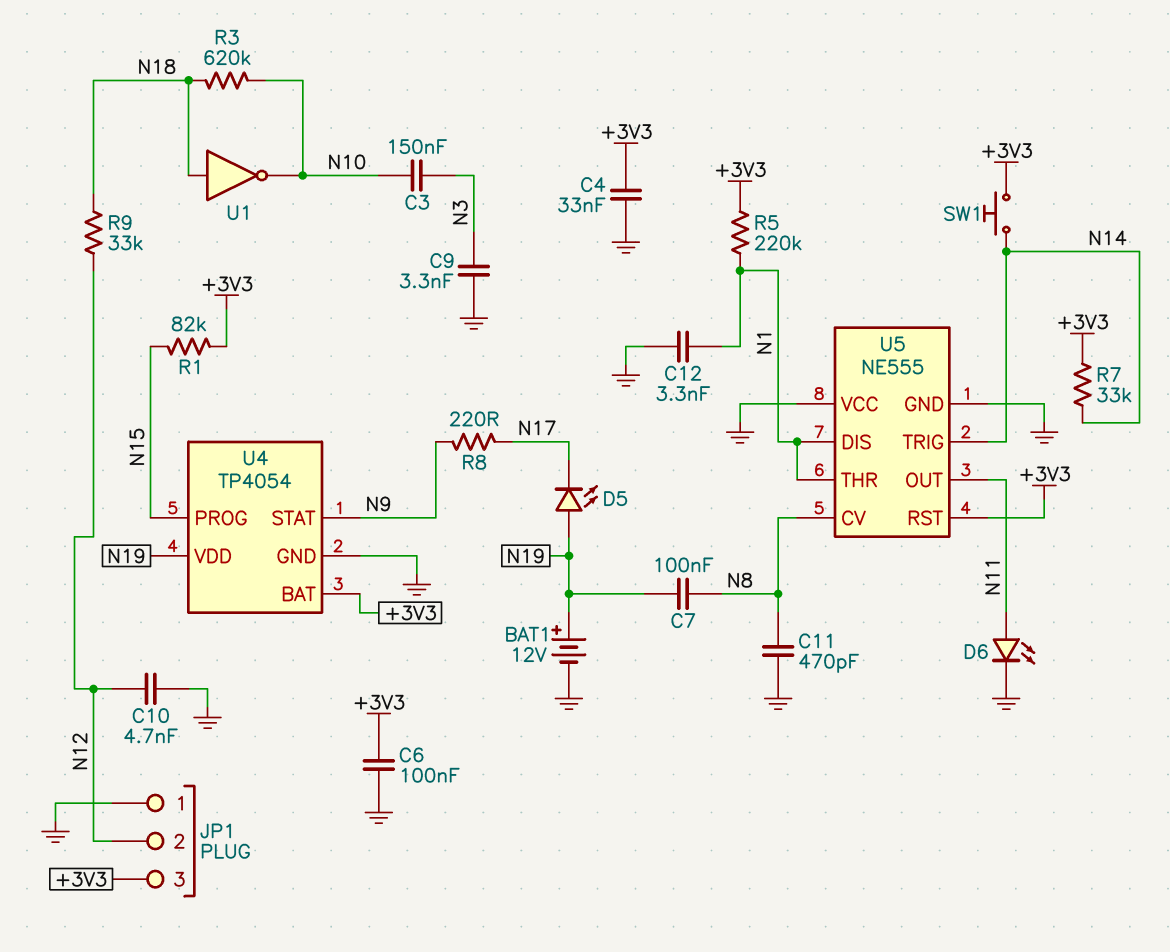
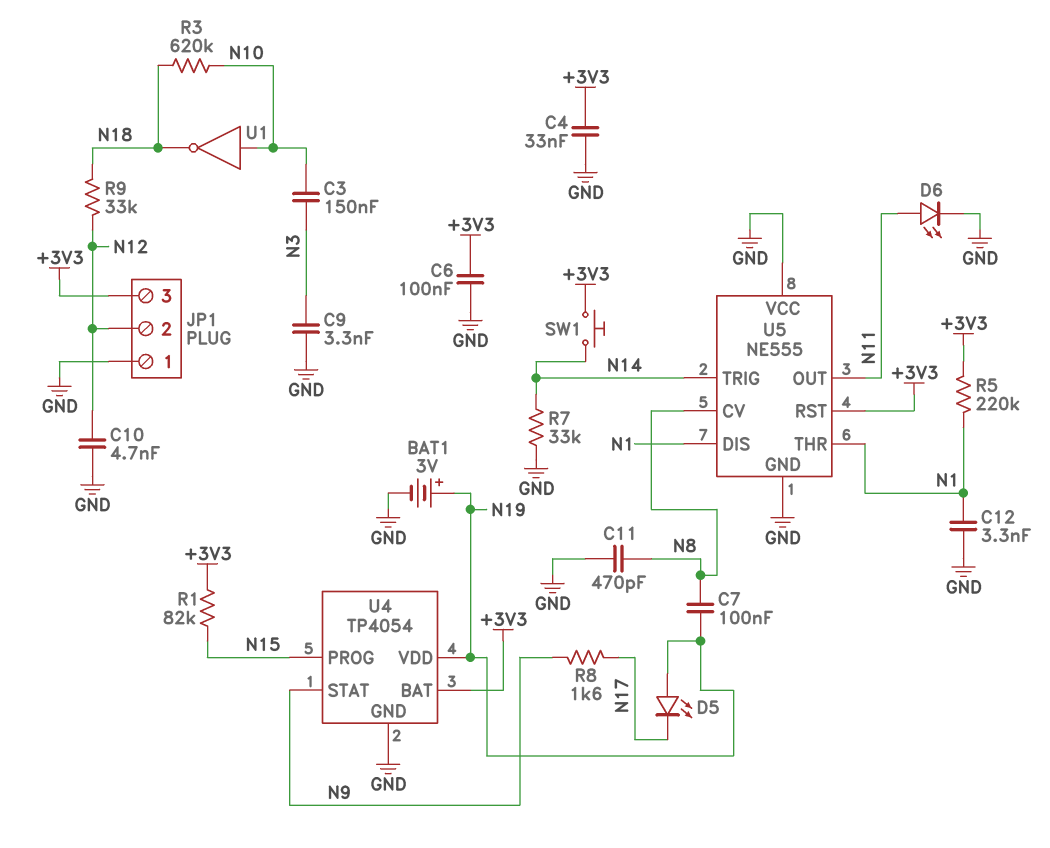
BAT1: 12V (plus N19, minus GND) -> 3V (plus N19, minus GND)
R7: 33k (+3V3, N14) -> 33k (GND, N14)
R8: 220 (N9, N17) -> 1.6k (N9, N17)
U1: NOT (in N18, out N10) -> NOT (in N10, out N18)

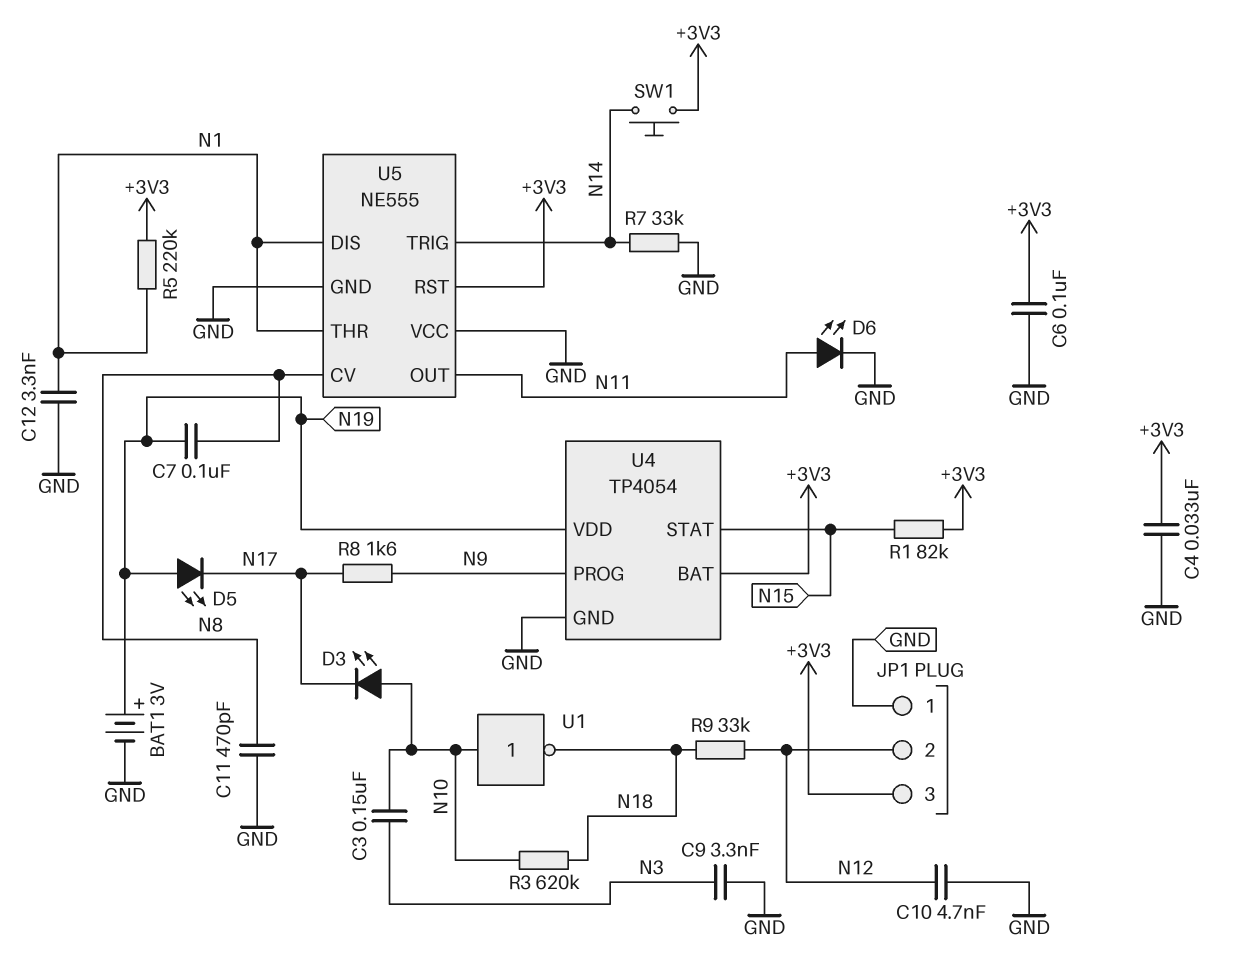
D3: none -> LED (A N10, K N17)
U4 pin PROG: N15 -> N9
U4 pin STAT: N9 -> N15

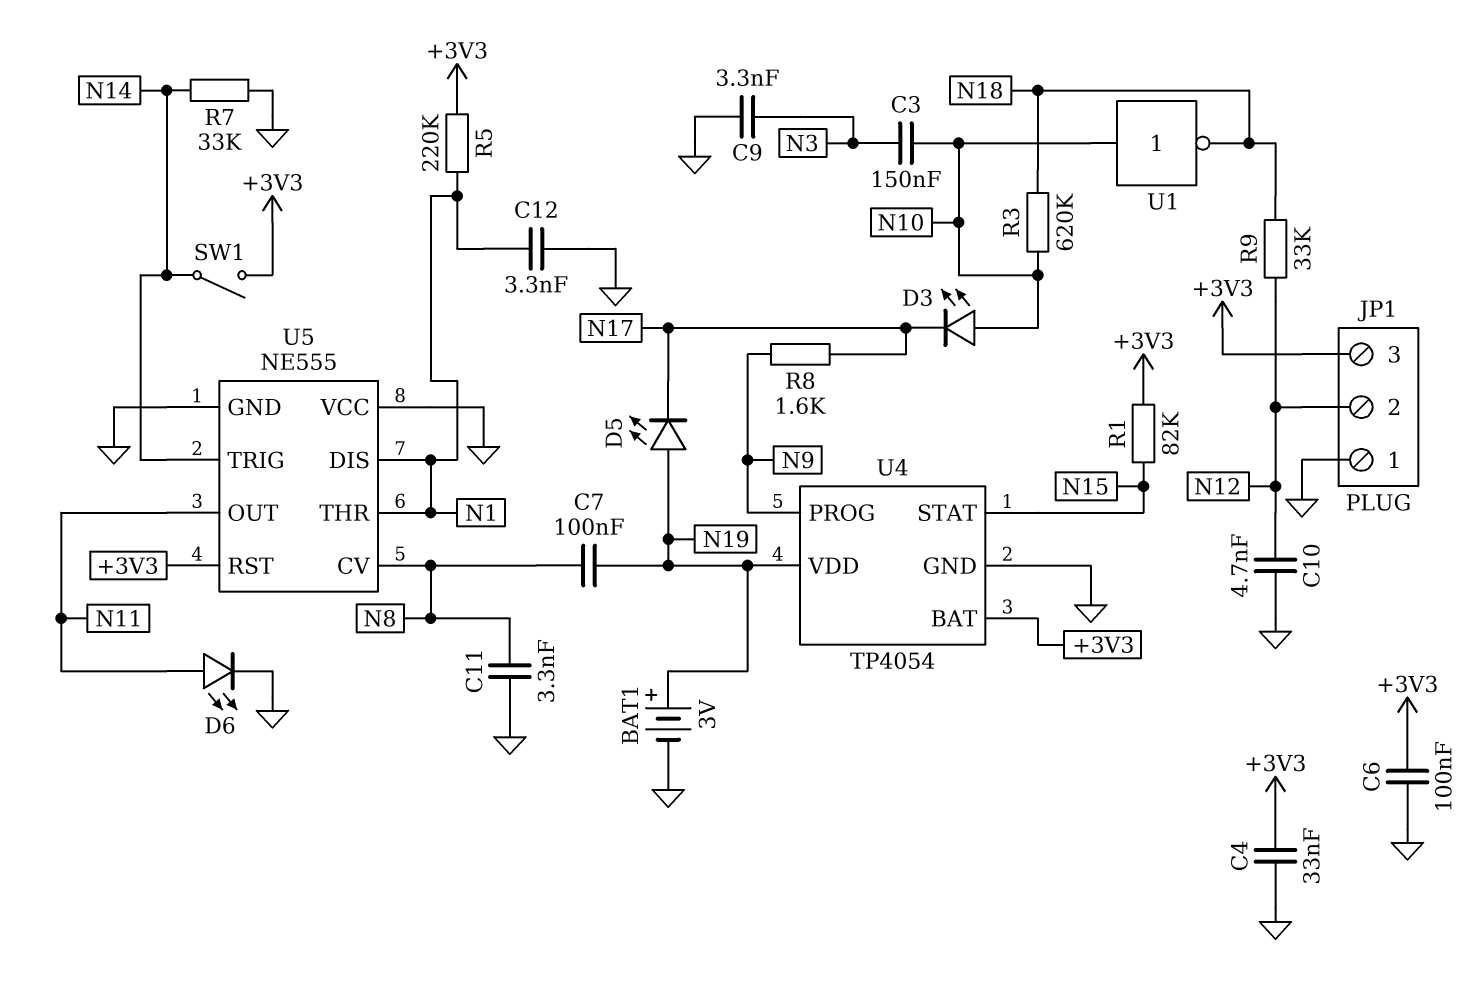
C11: 470pF (GND, N8) -> 3.3nF (GND, N8)
SW1: button (+3V3, N14) -> switch (+3V3, N14)

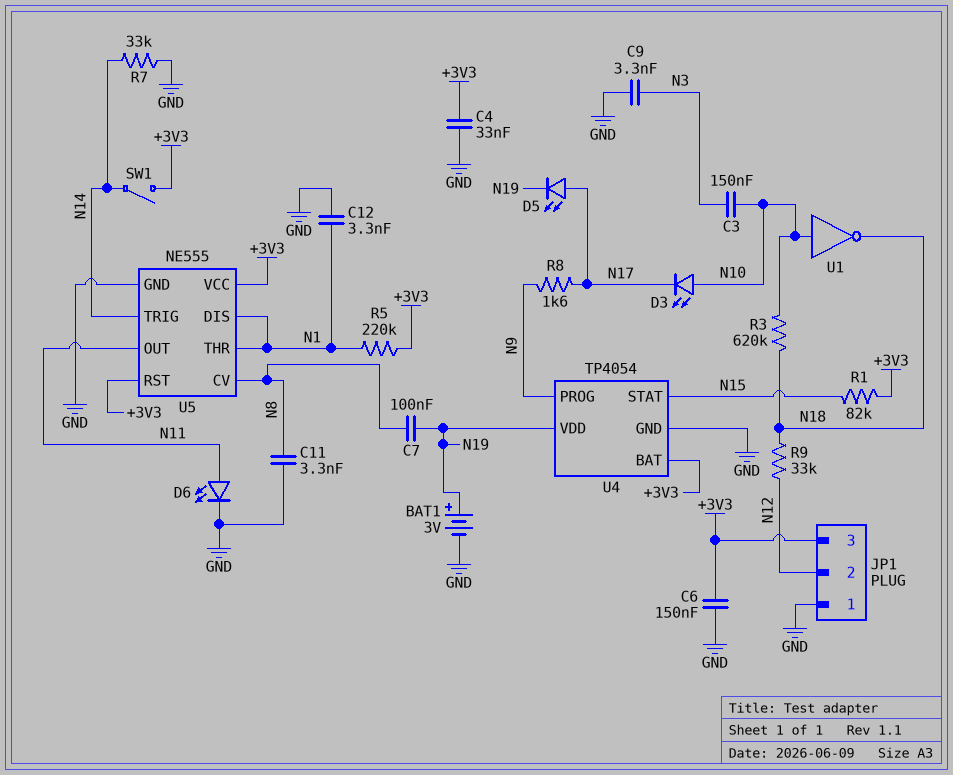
C6: 100nF (+3V3, GND) -> 150nF (+3V3, GND)
C10: 4.7nF (GND, N12) -> none
D5: LED (A N19, K N17) -> LED (A N17, K N19)
U5 pin VCC: GND -> +3V3

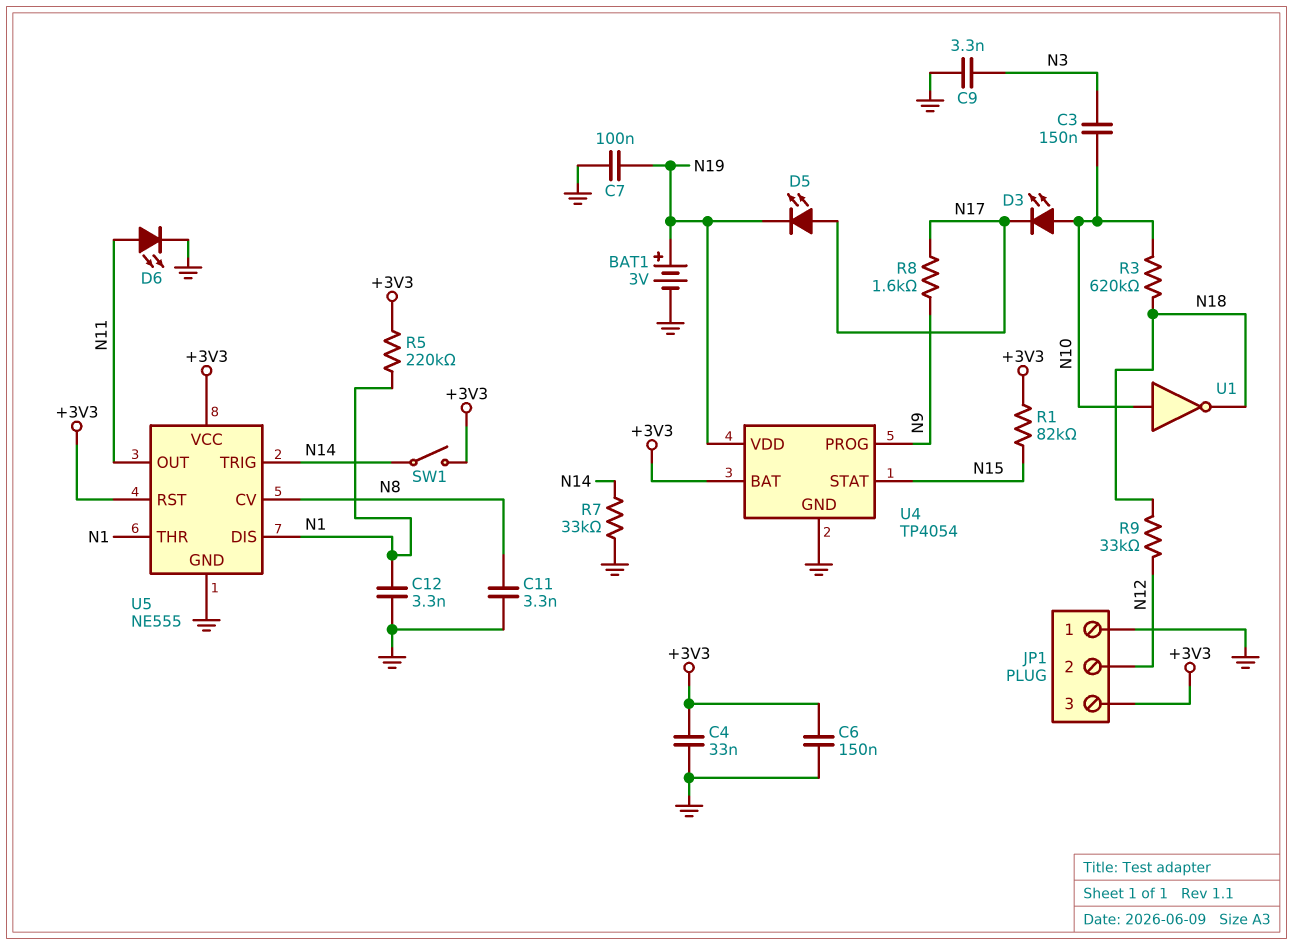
C7: 100nF (N8, N19) -> 100nF (GND, N19)

